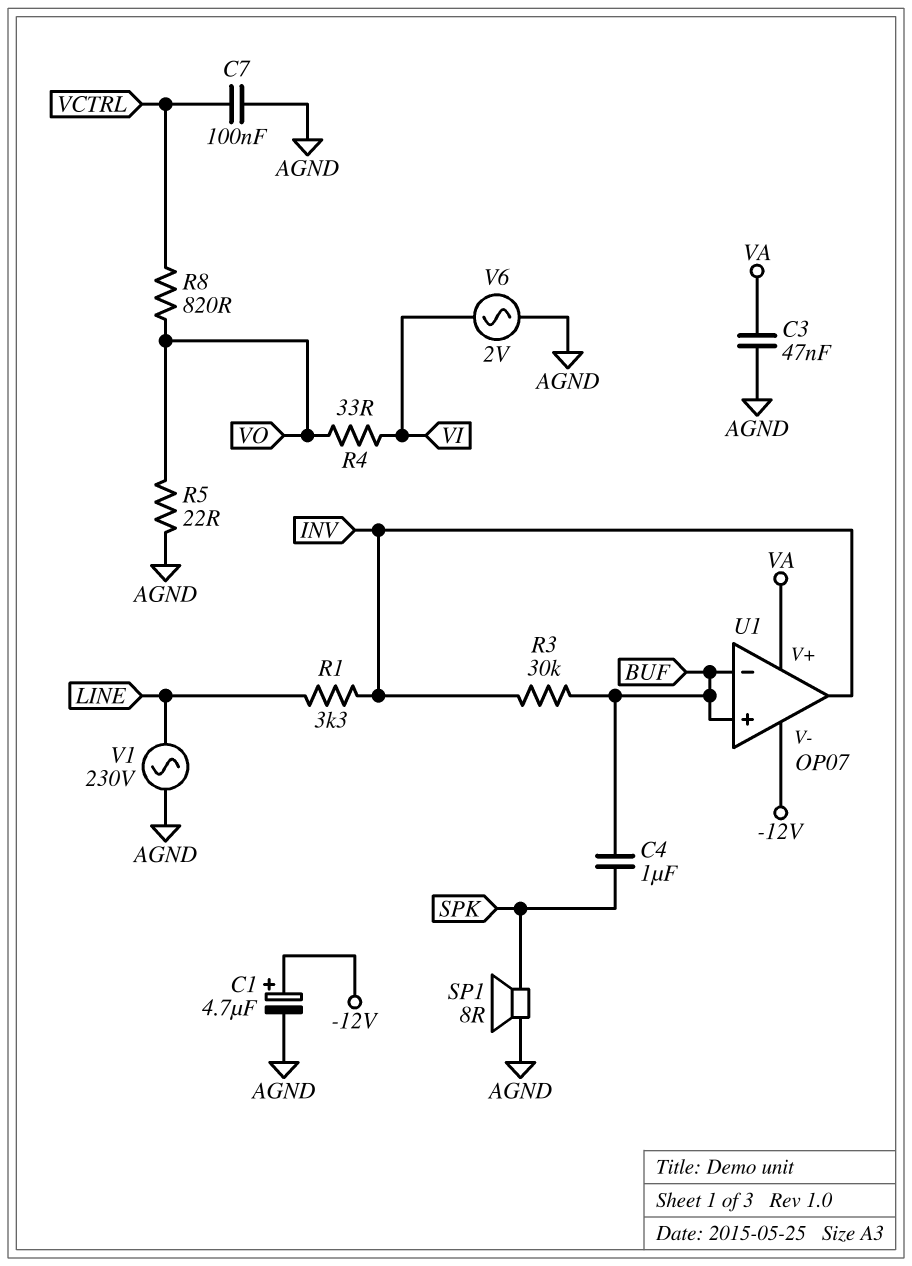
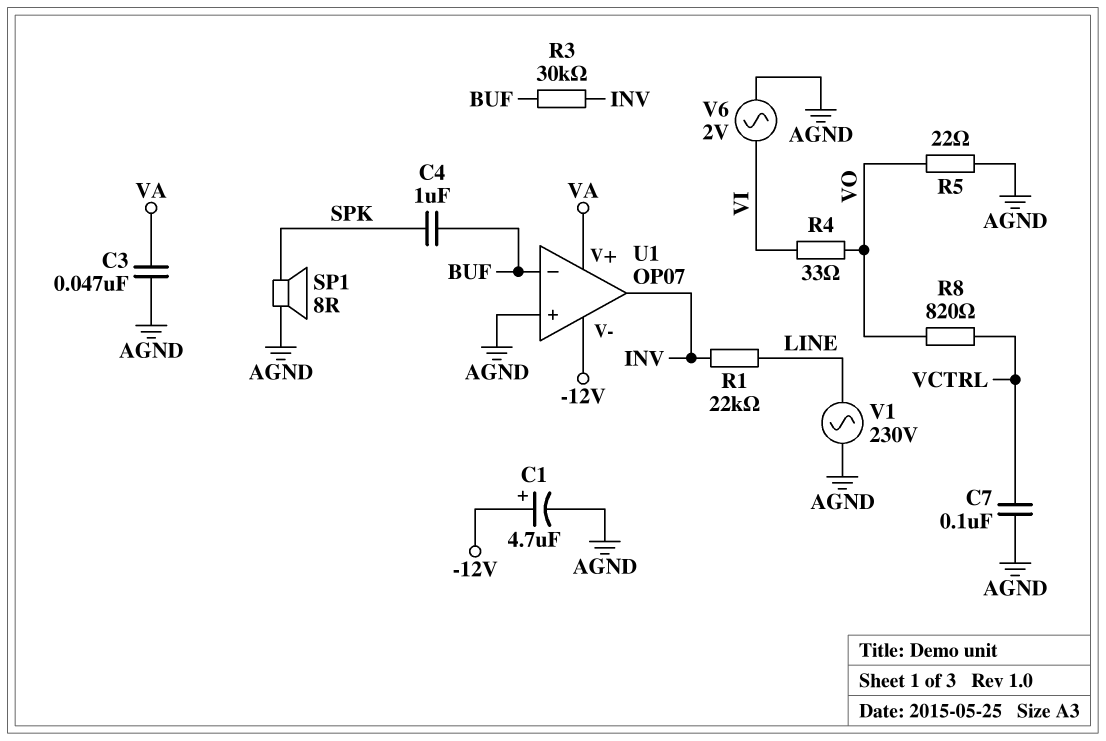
R1: 3.3k (INV, LINE) -> 22k (INV, LINE)
U1 pin in+: BUF -> AGND

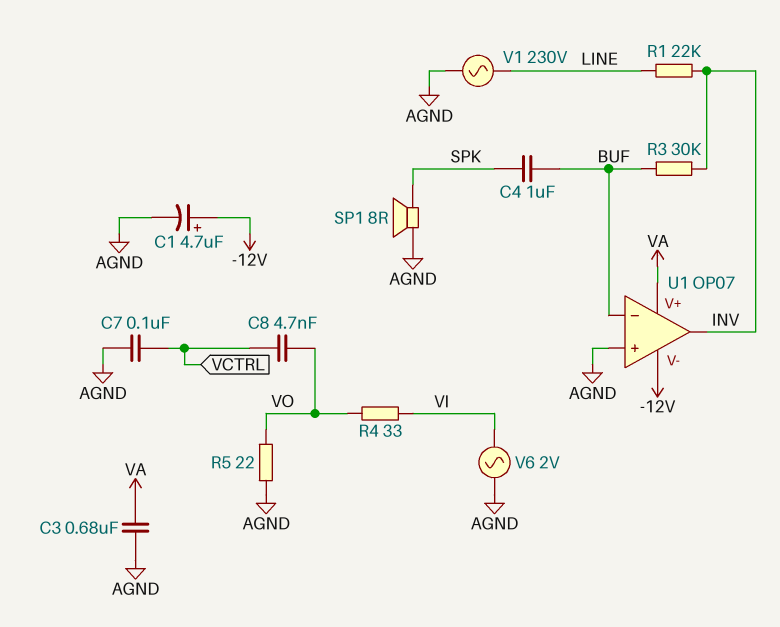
C3: 47nF (AGND, VA) -> 680nF (AGND, VA)
C8: none -> 4.7nF (VCTRL, VO)
R8: 820 (VCTRL, VO) -> none

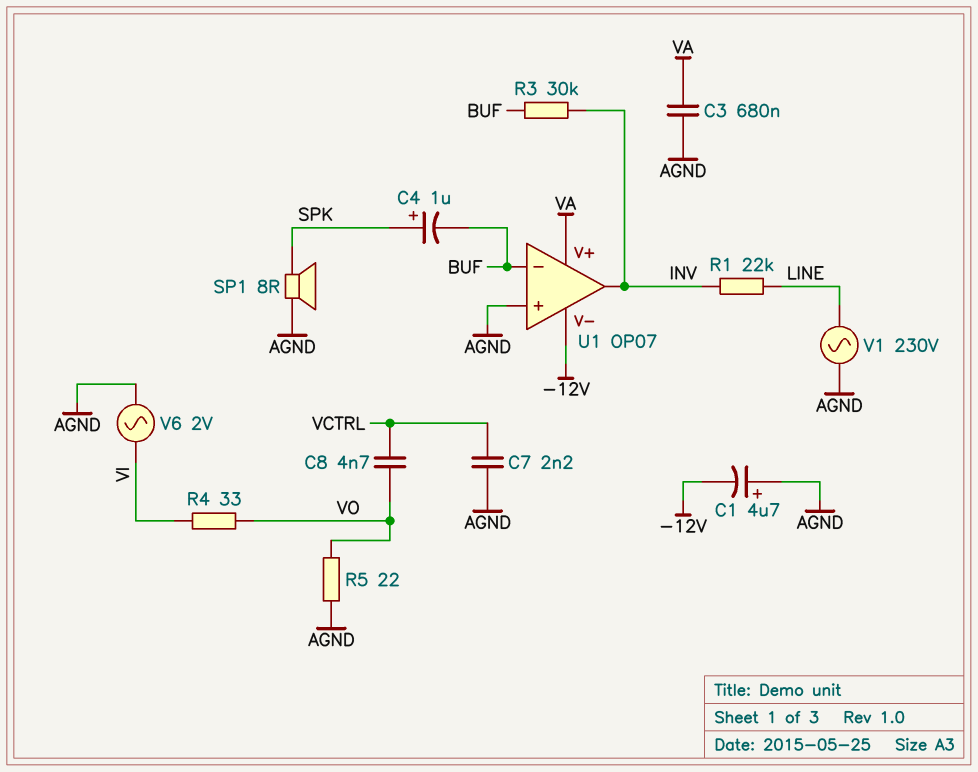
C1: 4.7uF (plus -12V, minus AGND) -> 4.7uF (plus AGND, minus -12V)
C4: 1uF (BUF, SPK) -> 1uF (plus SPK, minus BUF)
C7: 100nF (AGND, VCTRL) -> 2.2nF (AGND, VCTRL)

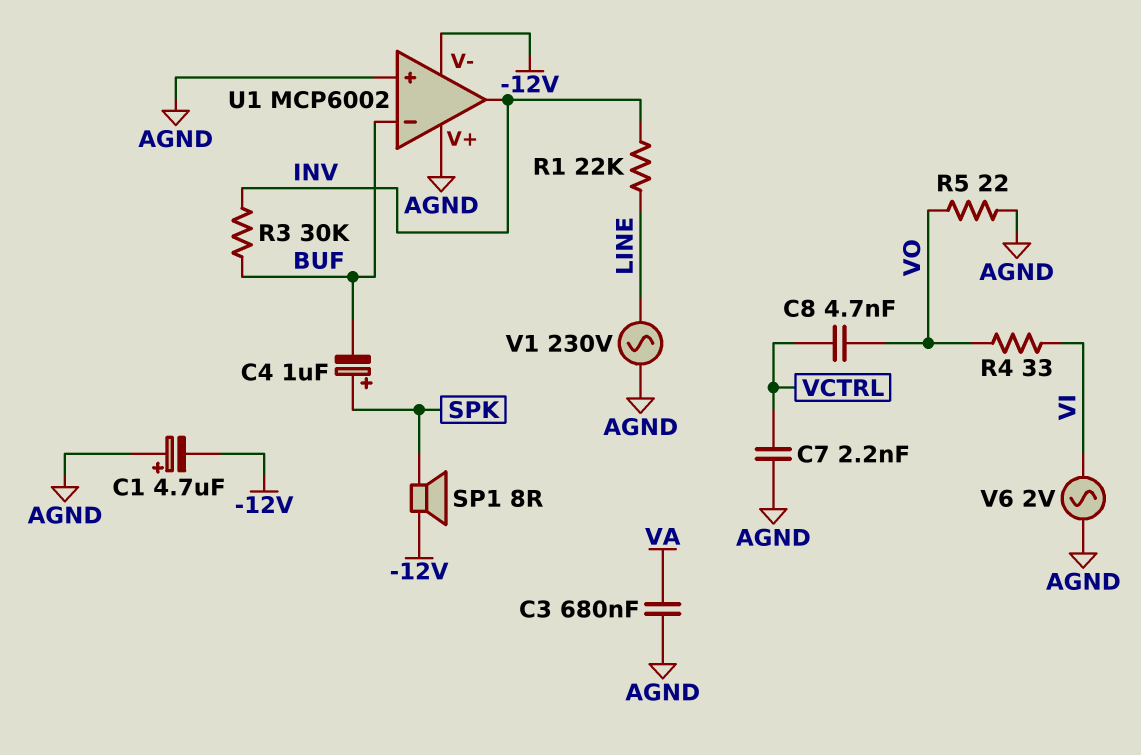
SP1: speaker 8R (AGND, SPK) -> speaker 8R (-12V, SPK)
U1: OP07 -> MCP6002
U1 pin V+: VA -> AGND

